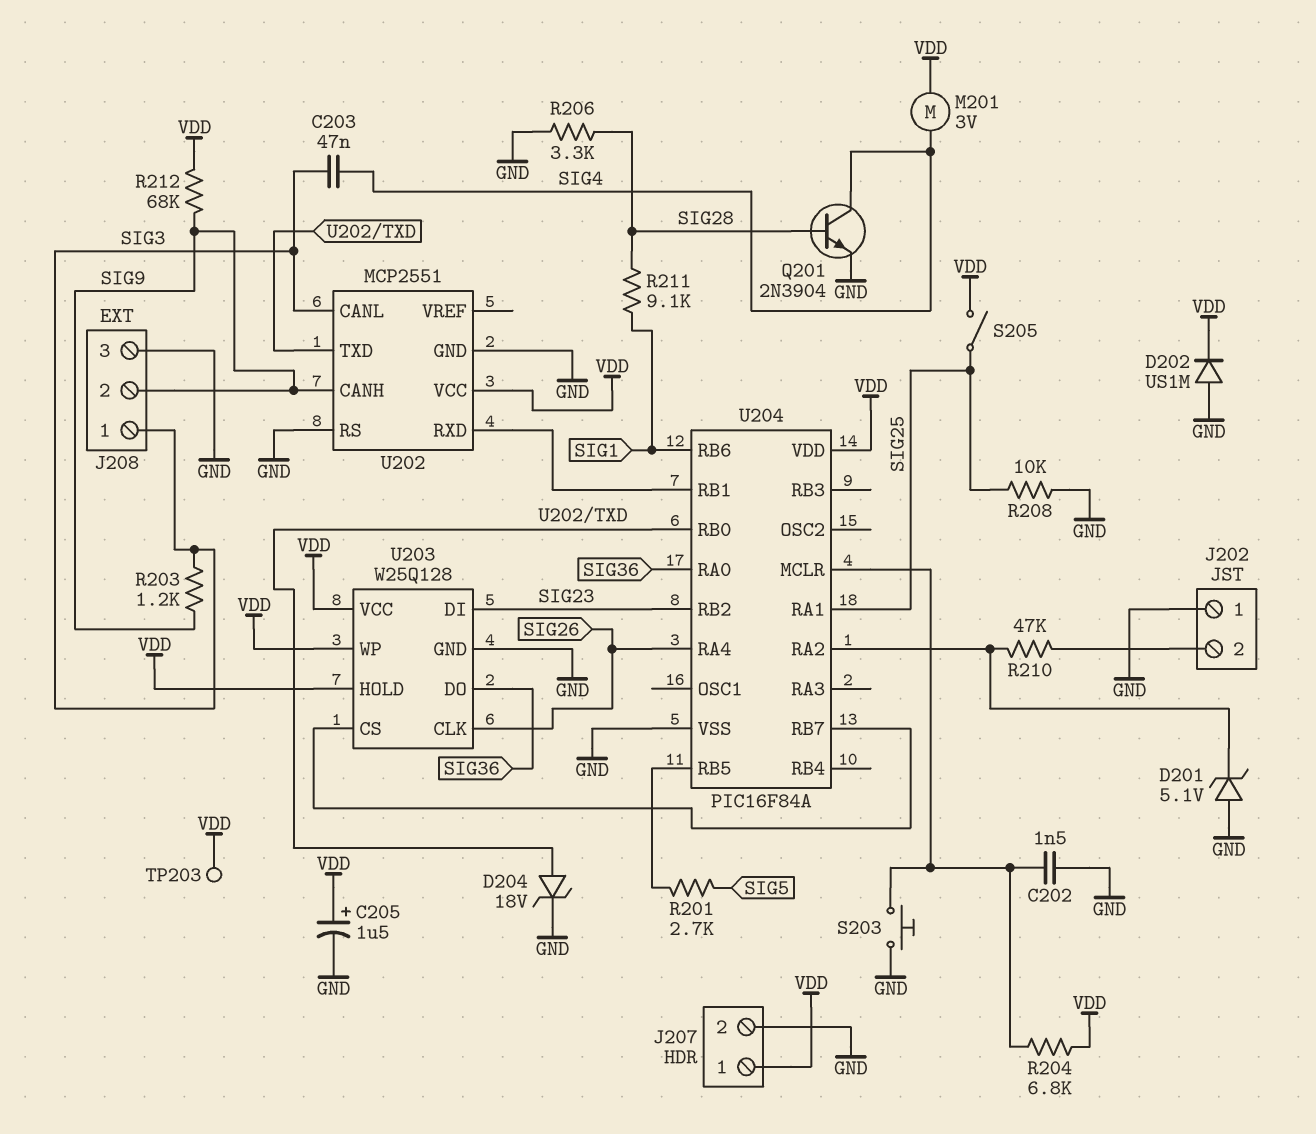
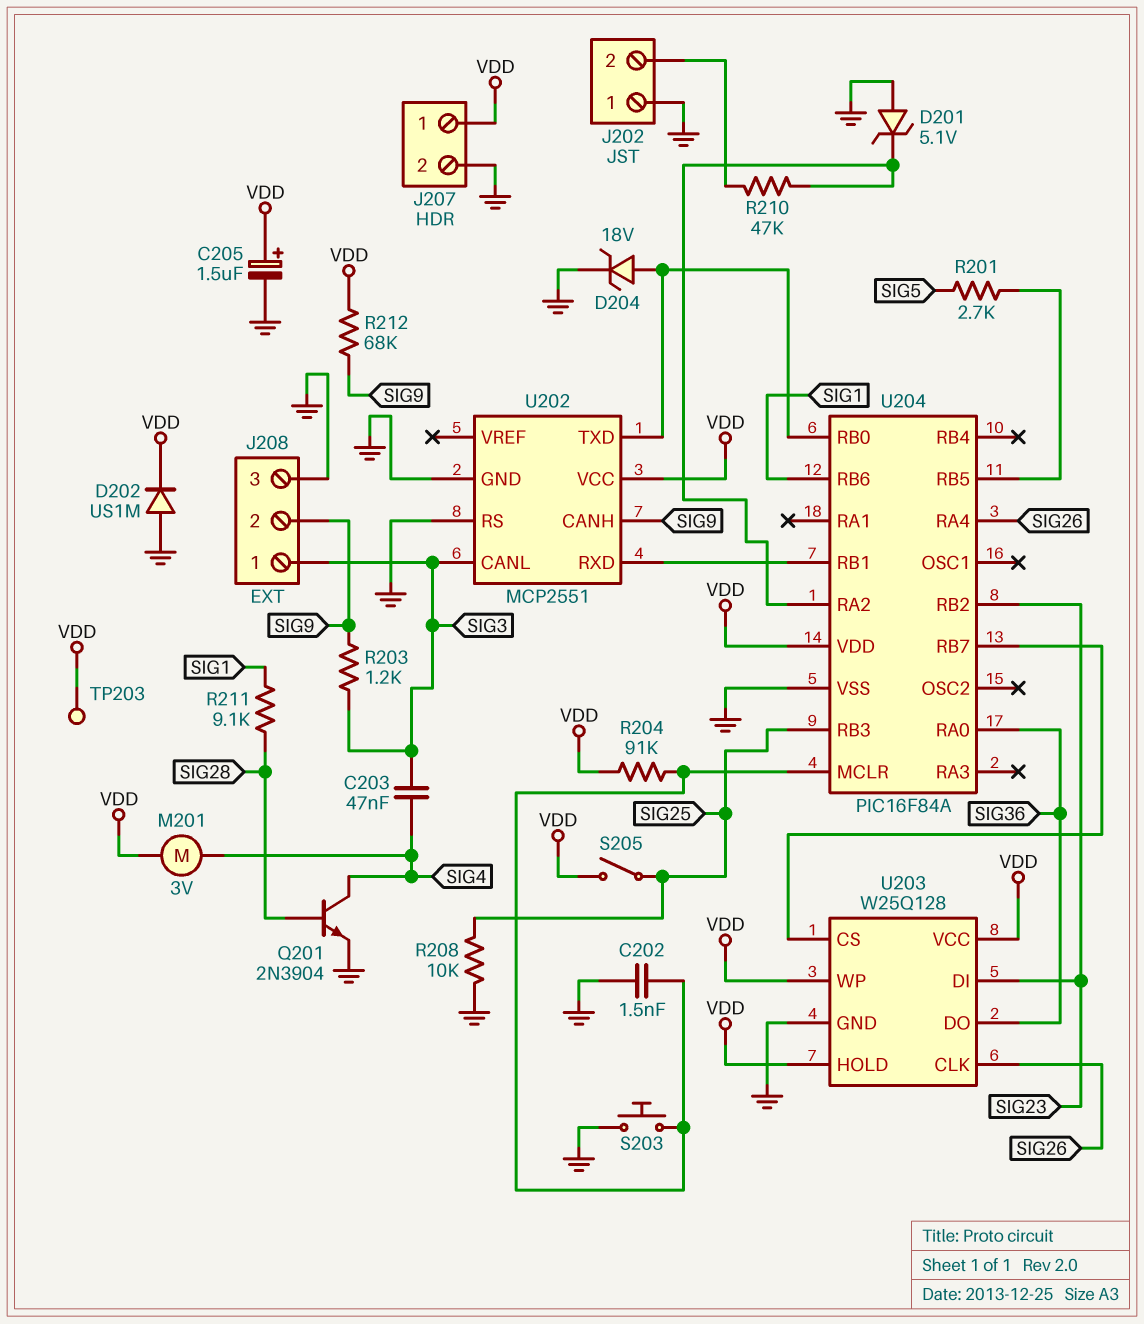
R204: 6.8k (U204/MCLR, VDD) -> 91k (U204/MCLR, VDD)
R206: 3.3k (GND, SIG28) -> none
U204 pin RA1: SIG25 -> none
U204 pin RB3: none -> SIG25

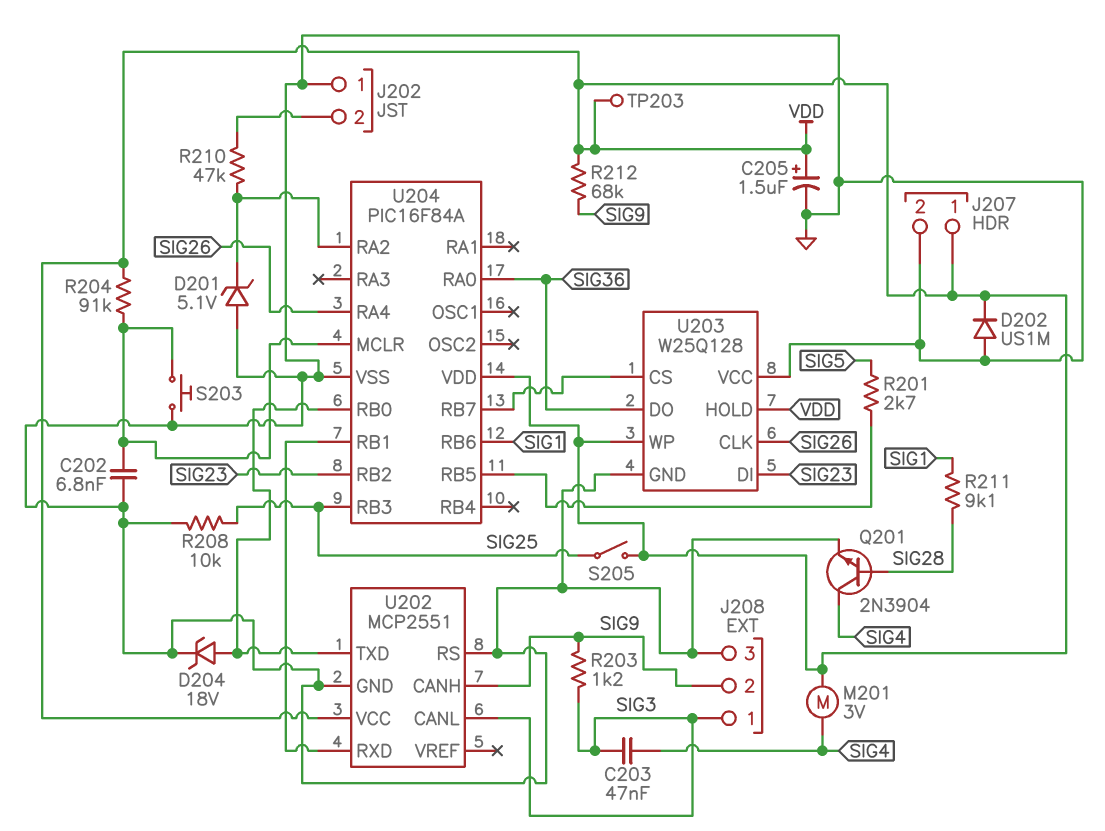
C202: 1.5nF (GND, U204/MCLR) -> 6.8nF (GND, U204/MCLR)
U203 pin VCC: VDD -> GND

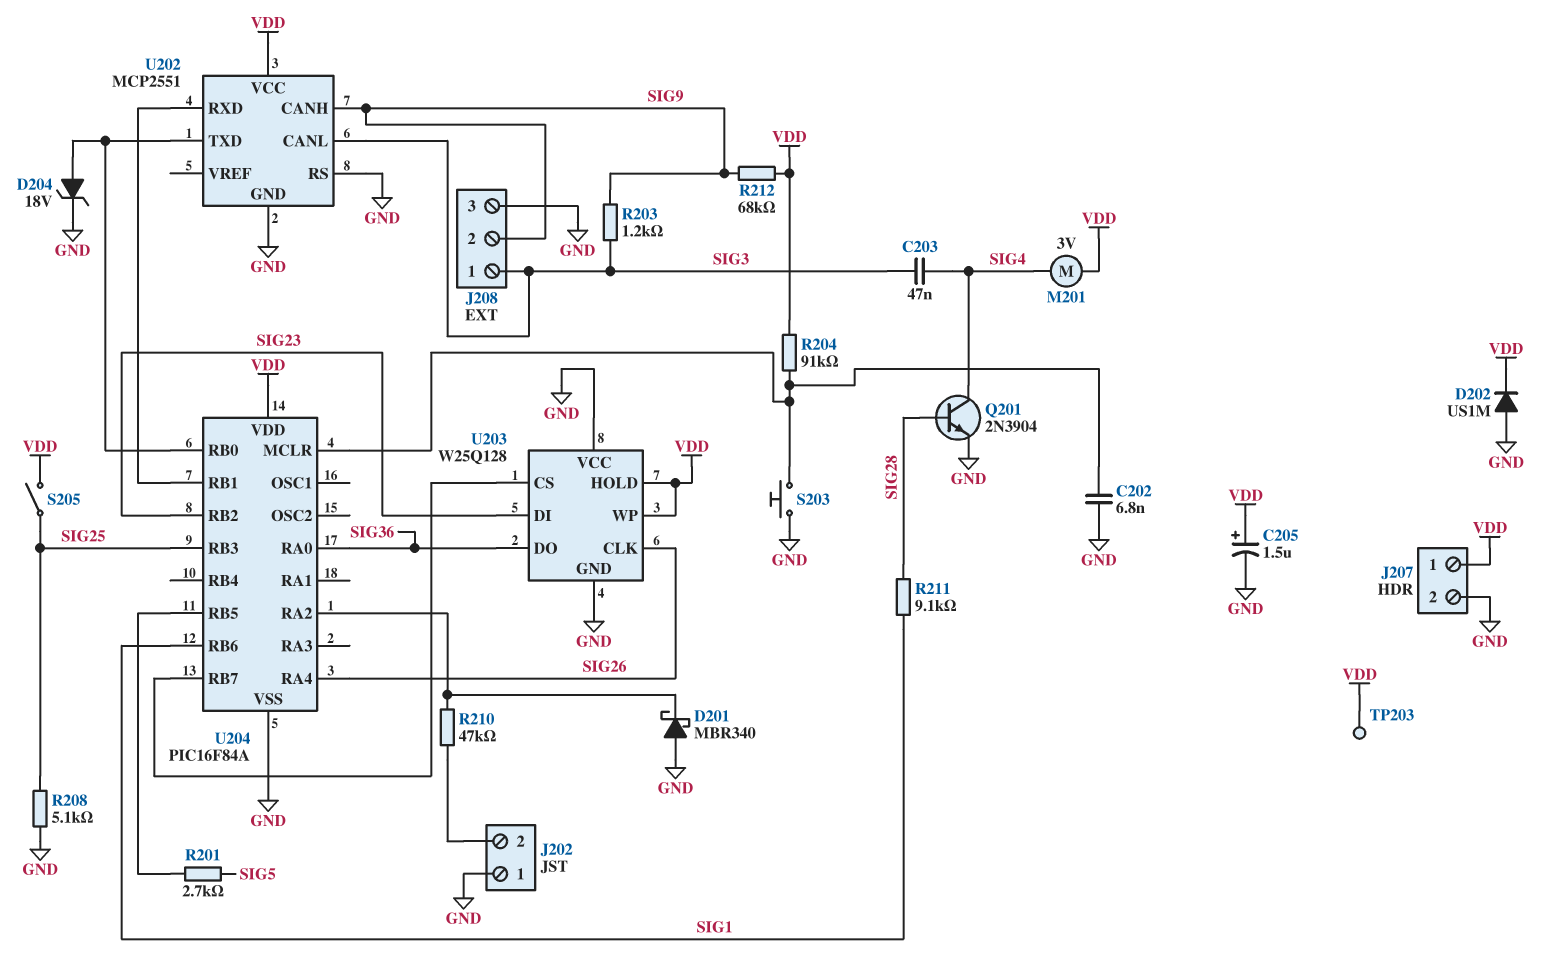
D201: zener 5.1V (A GND, K U204/RA2) -> schottky MBR340 (A GND, K U204/RA2)
R208: 10k (GND, SIG25) -> 5.1k (GND, SIG25)

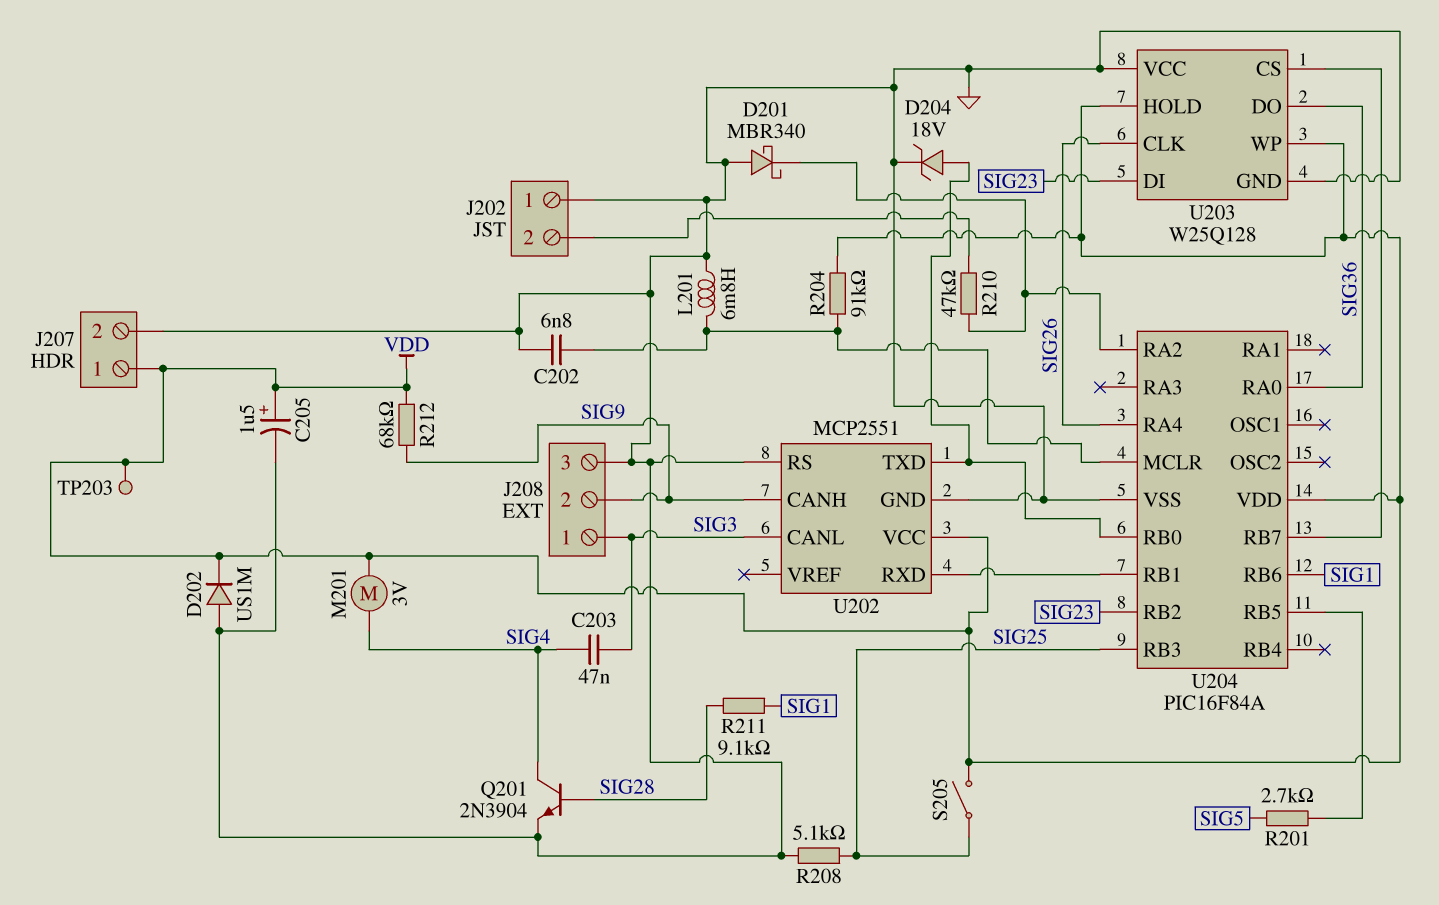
L201: none -> 6.8mH (GND, U204/MCLR)
R203: 1.2k (SIG3, SIG9) -> none
S203: button (GND, U204/MCLR) -> none

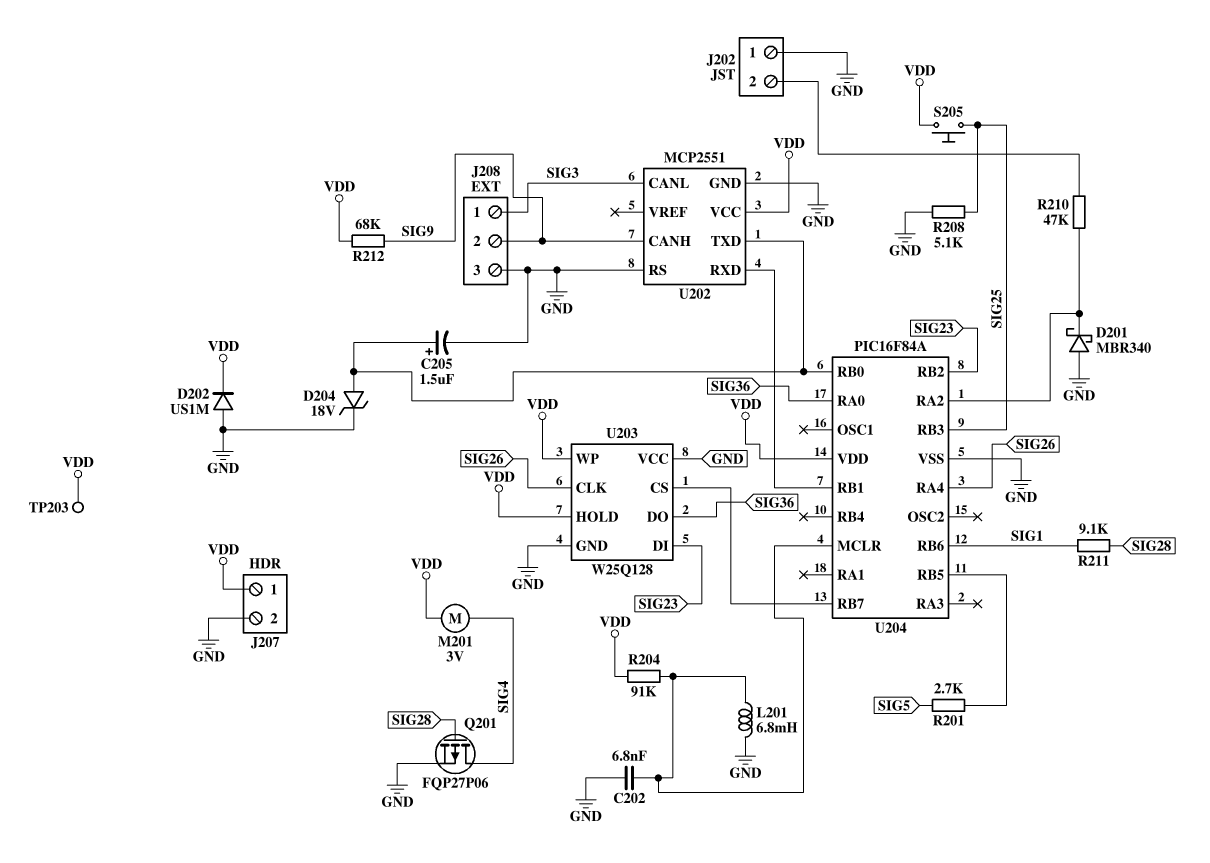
C203: 47nF (SIG3, SIG4) -> none
C205: 1.5uF (plus VDD, minus GND) -> 1.5uF (plus U202/TXD, minus GND)
Q201: NPN 2N3904 (B SIG28, C SIG4, E GND) -> PMOS FQP27P06 (G SIG28, D SIG4, S GND)
S205: switch (SIG25, VDD) -> button (SIG25, VDD)

